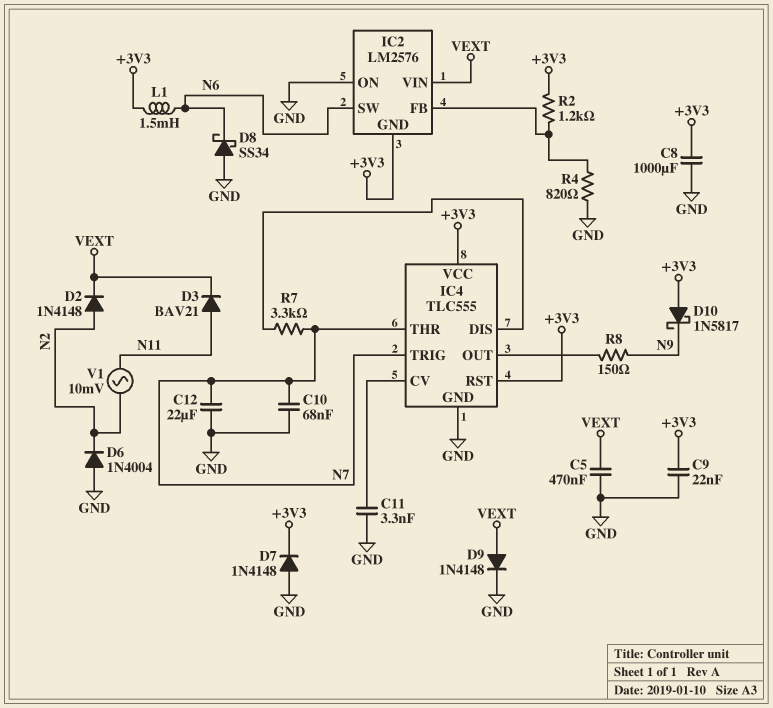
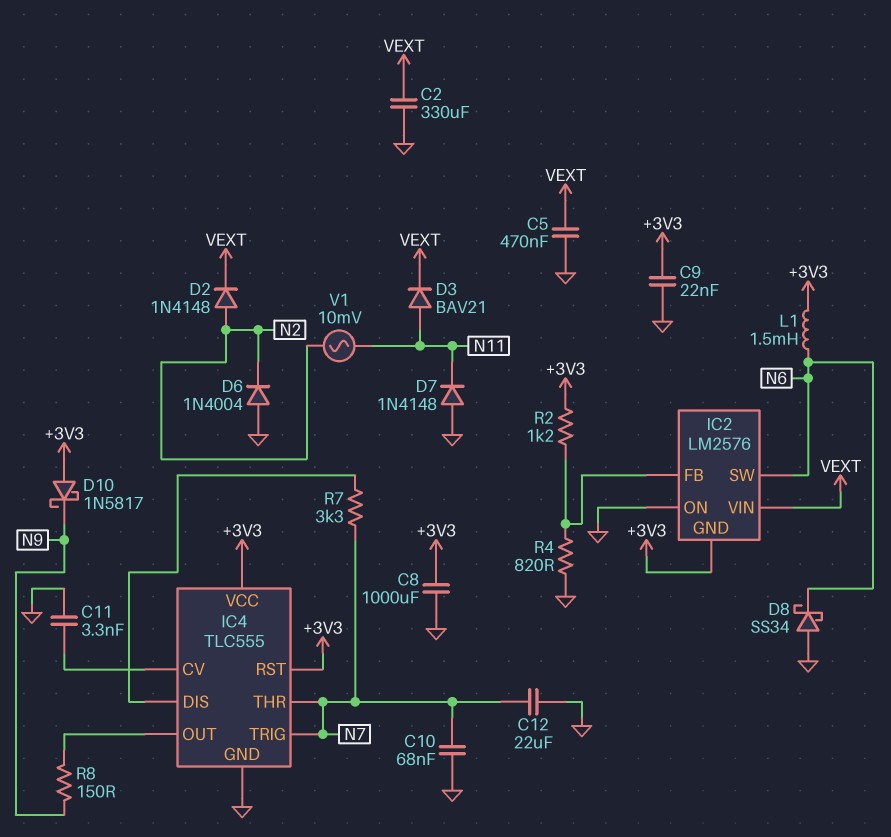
C2: none -> 330uF (GND, VEXT)
D7: diode 1N4148 (A GND, K +3V3) -> diode 1N4148 (A GND, K N11)
D9: diode 1N4148 (A VEXT, K GND) -> none

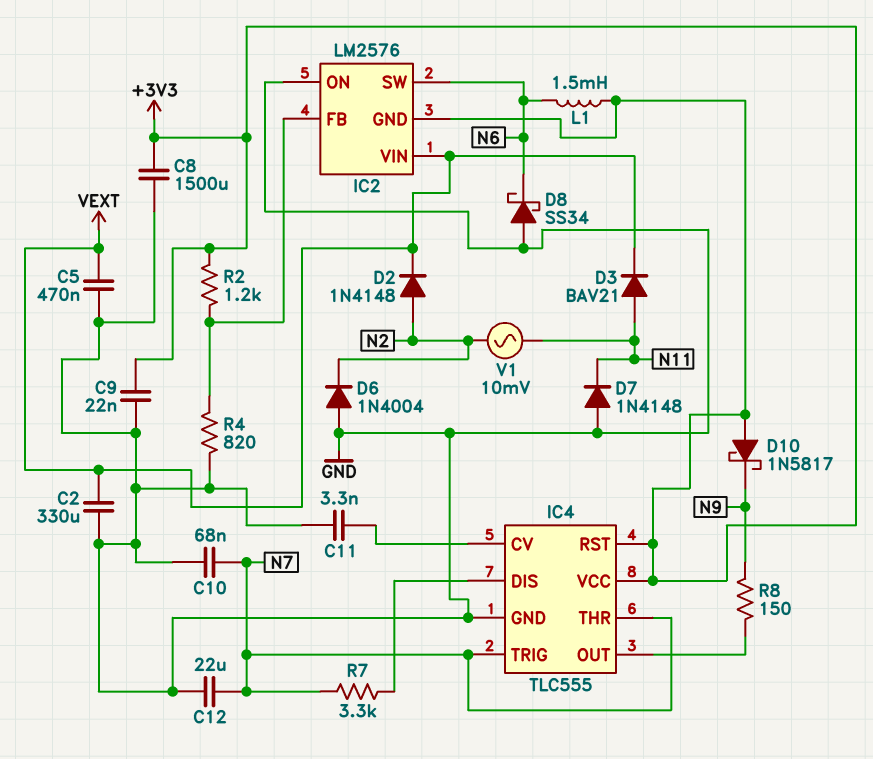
C8: 1000uF (+3V3, GND) -> 1500uF (+3V3, GND)

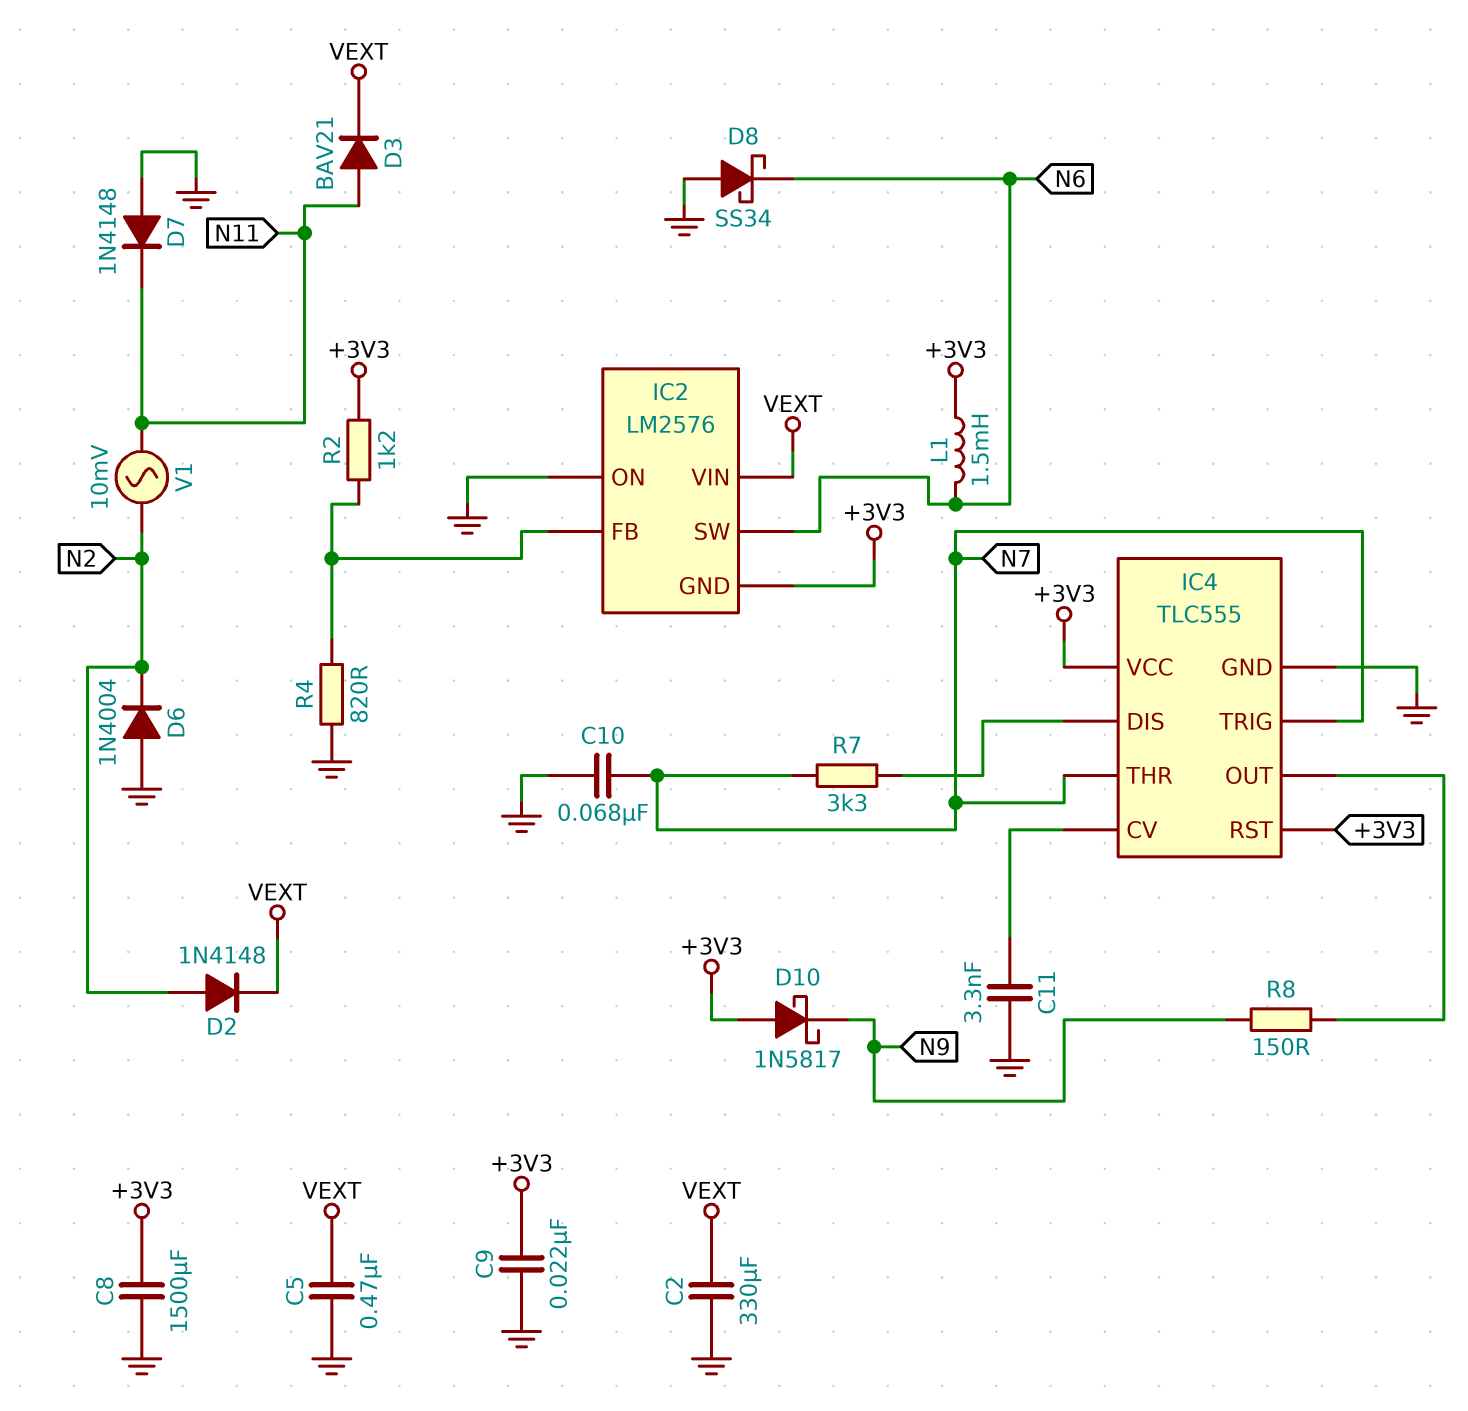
C12: 22uF (GND, N7) -> none

